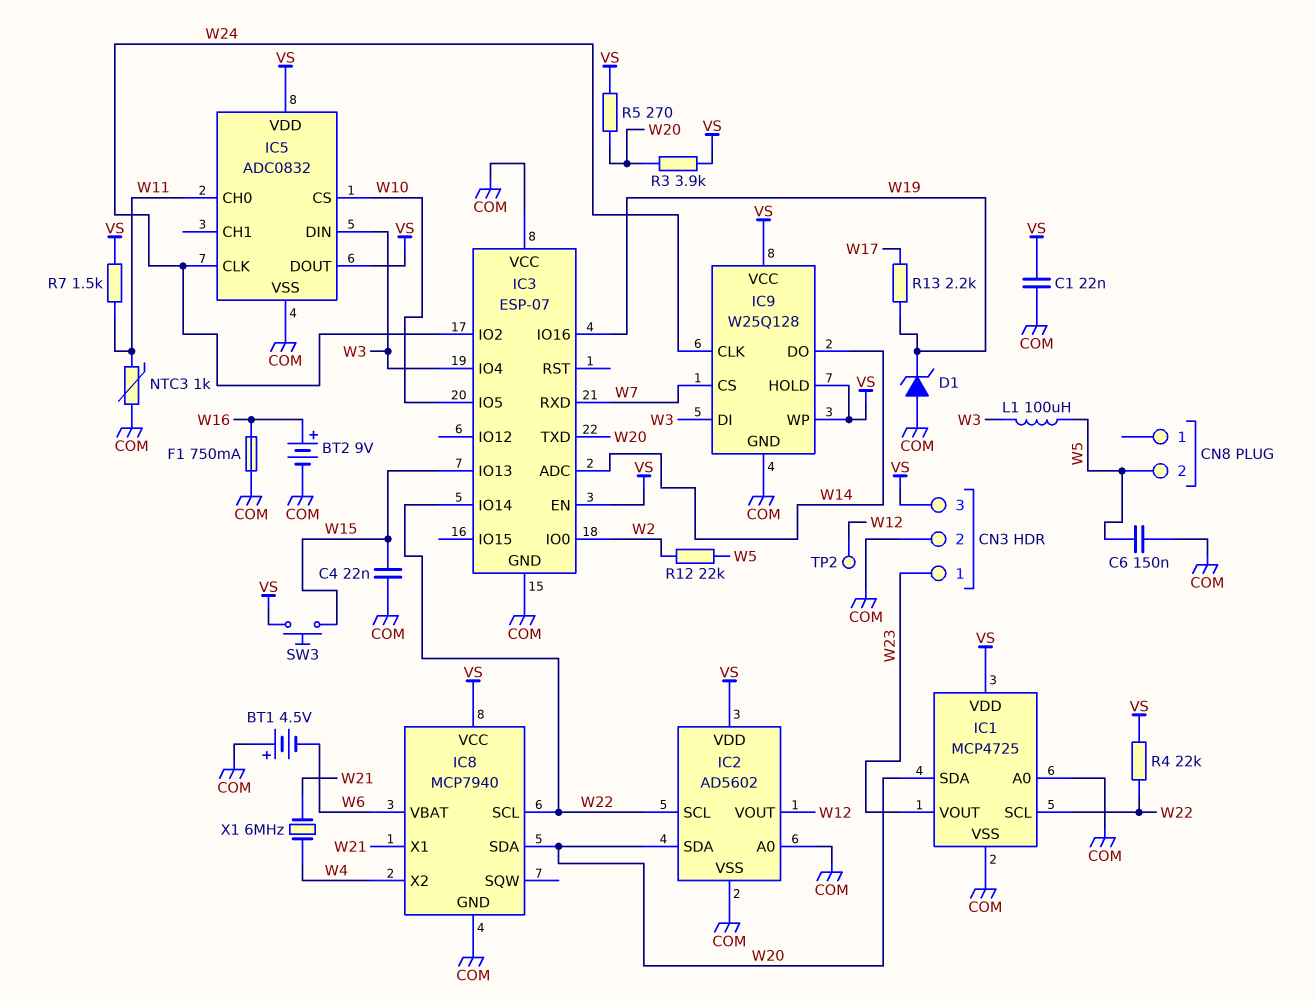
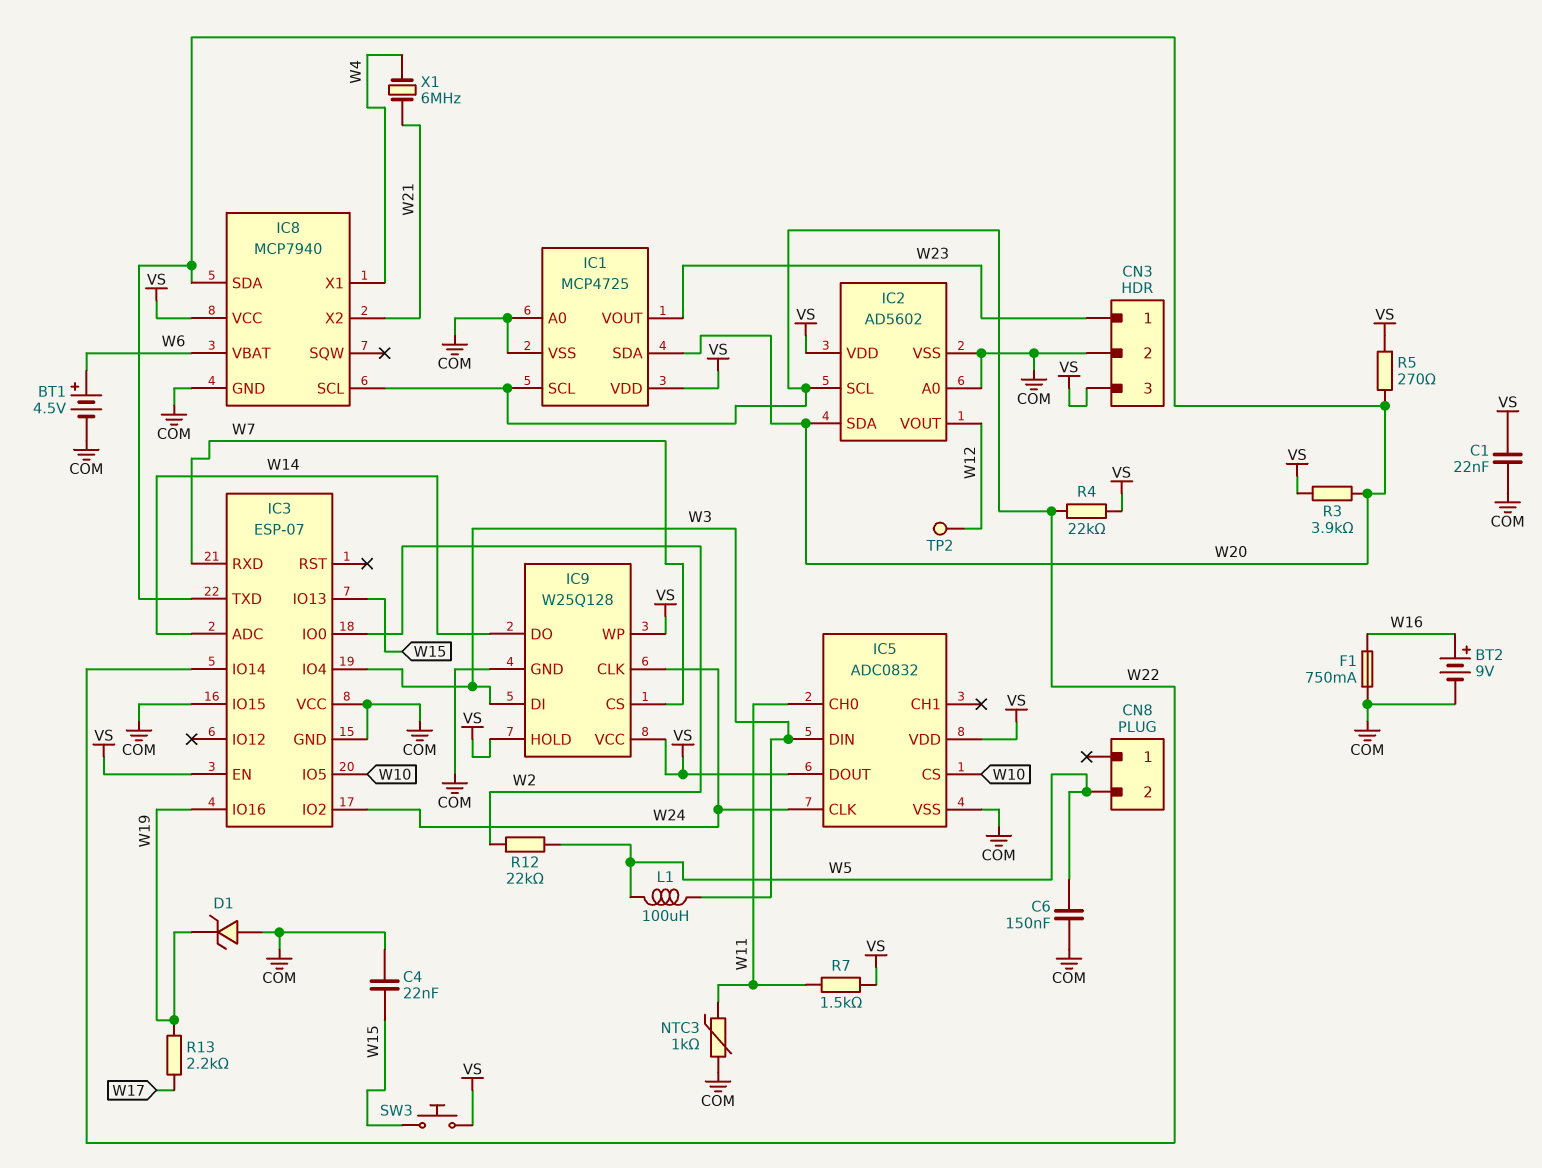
BT1: 4.5V (plus COM, minus W6) -> 4.5V (plus W6, minus COM)
IC3 pin IO15: none -> COM
IC8 pin X1: W21 -> W4
IC8 pin X2: W4 -> W21

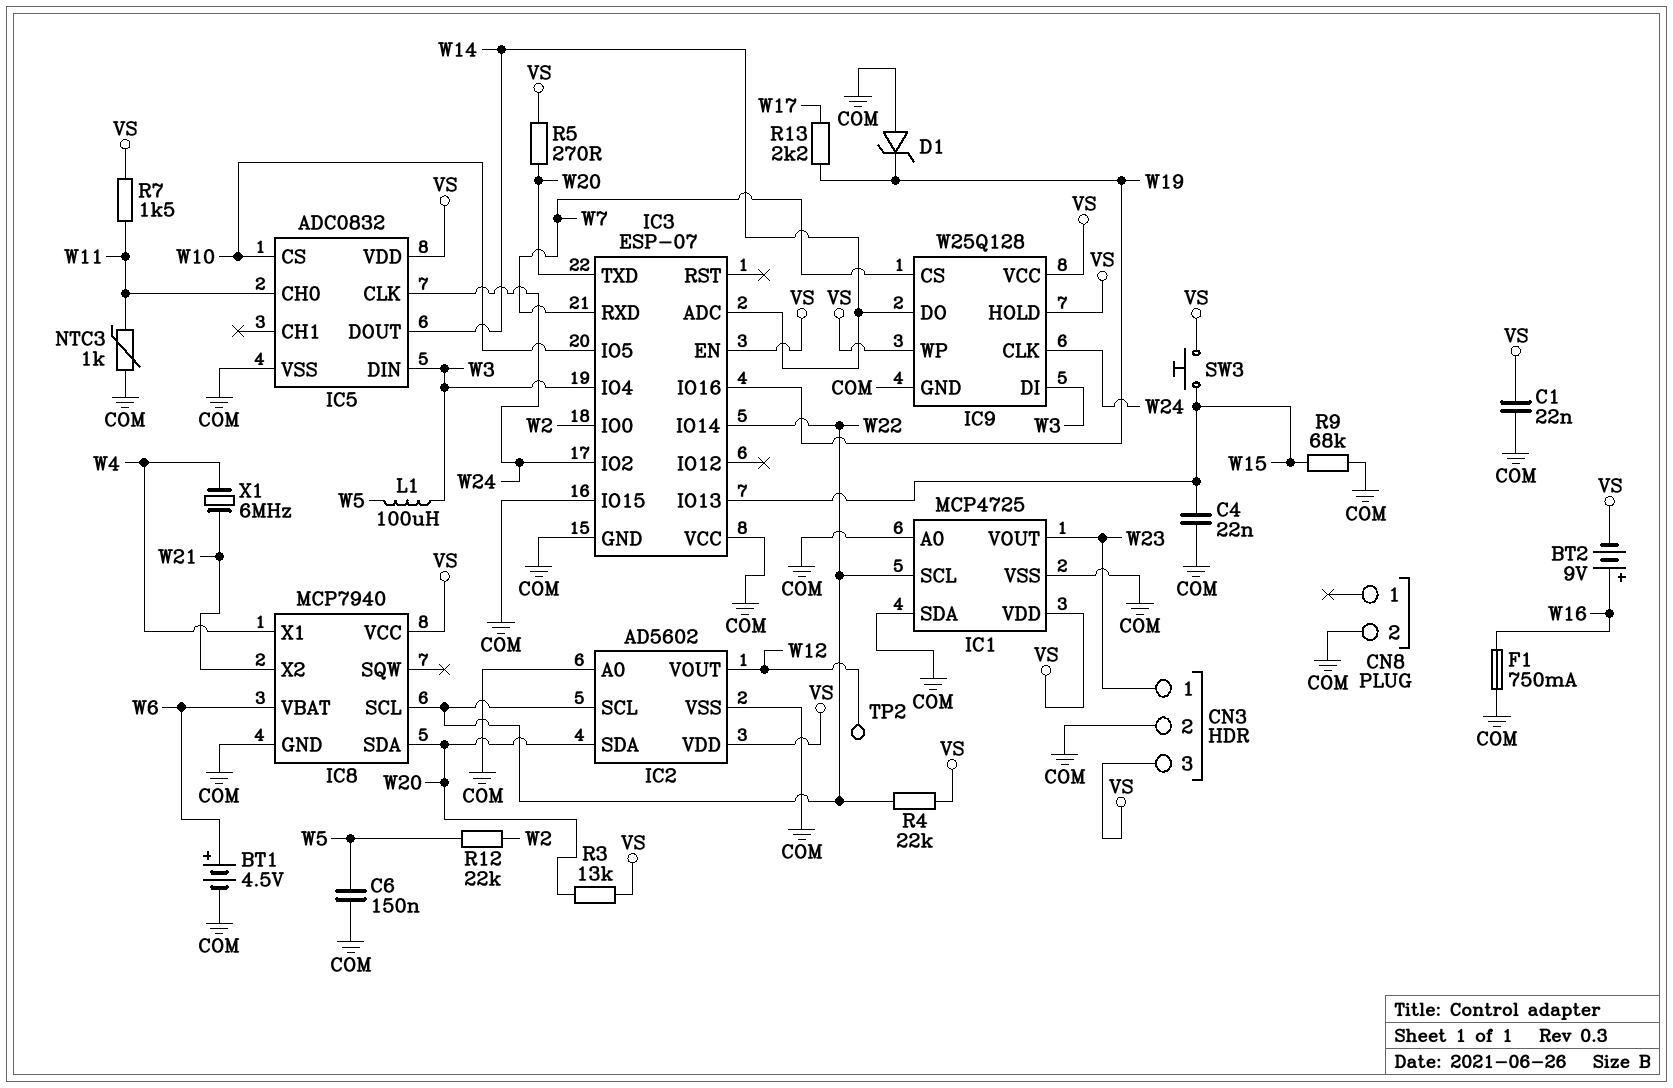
BT2: 9V (plus W16, minus COM) -> 9V (plus W16, minus VS)
CN8 pin 2: W5 -> COM
IC1 pin SDA: W20 -> COM
IC5 pin DOUT: VS -> W14
R3: 3.9k (VS, W20) -> 13k (VS, W20)
R9: none -> 68k (COM, W15)

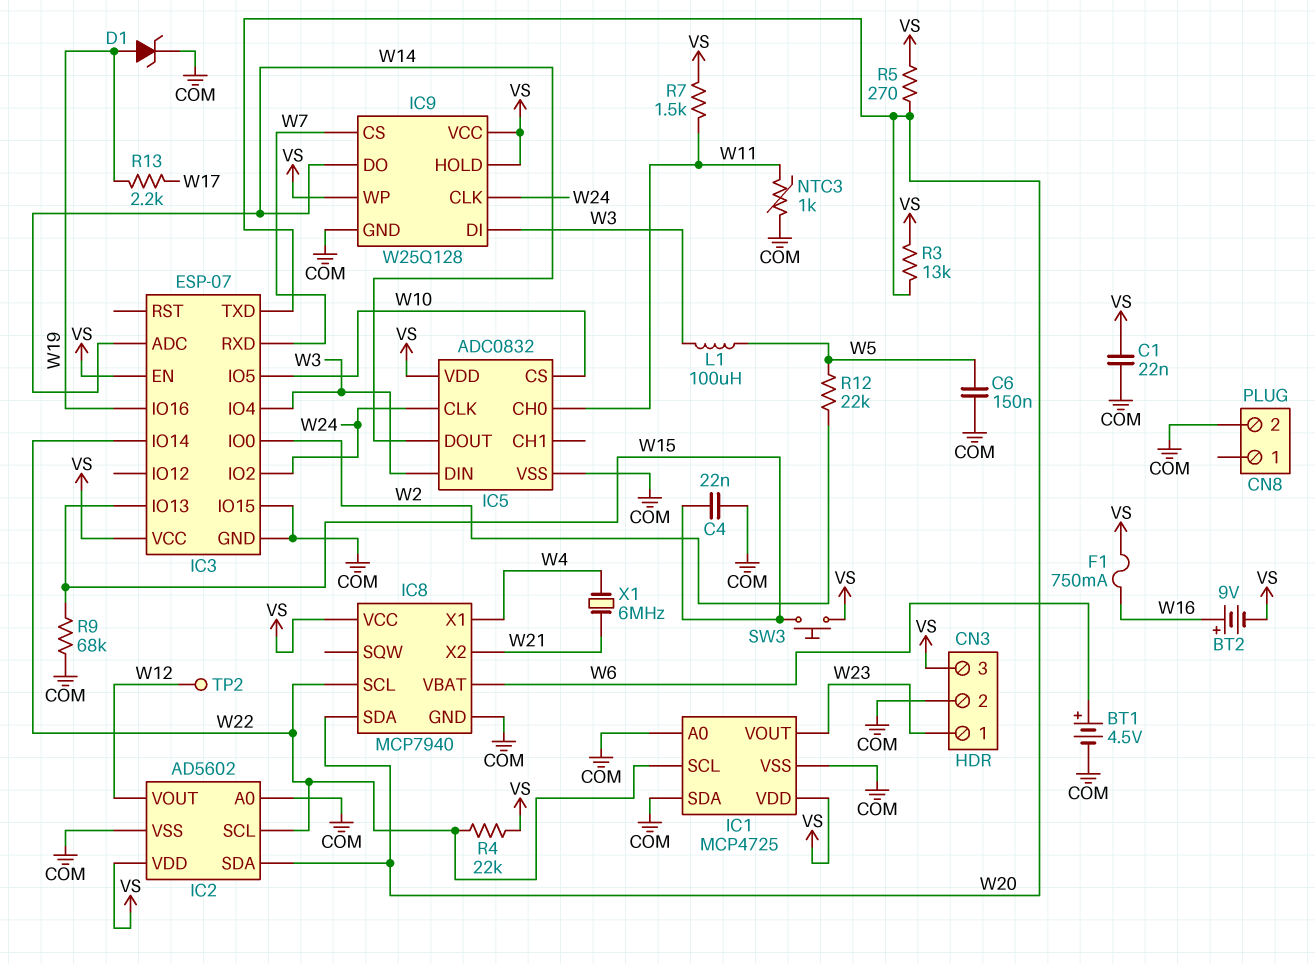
D1: zener (A COM, K W19) -> zener (A W19, K COM)
F1: 750mA (COM, W16) -> 750mA (VS, W16)
IC3 pin VCC: COM -> VS

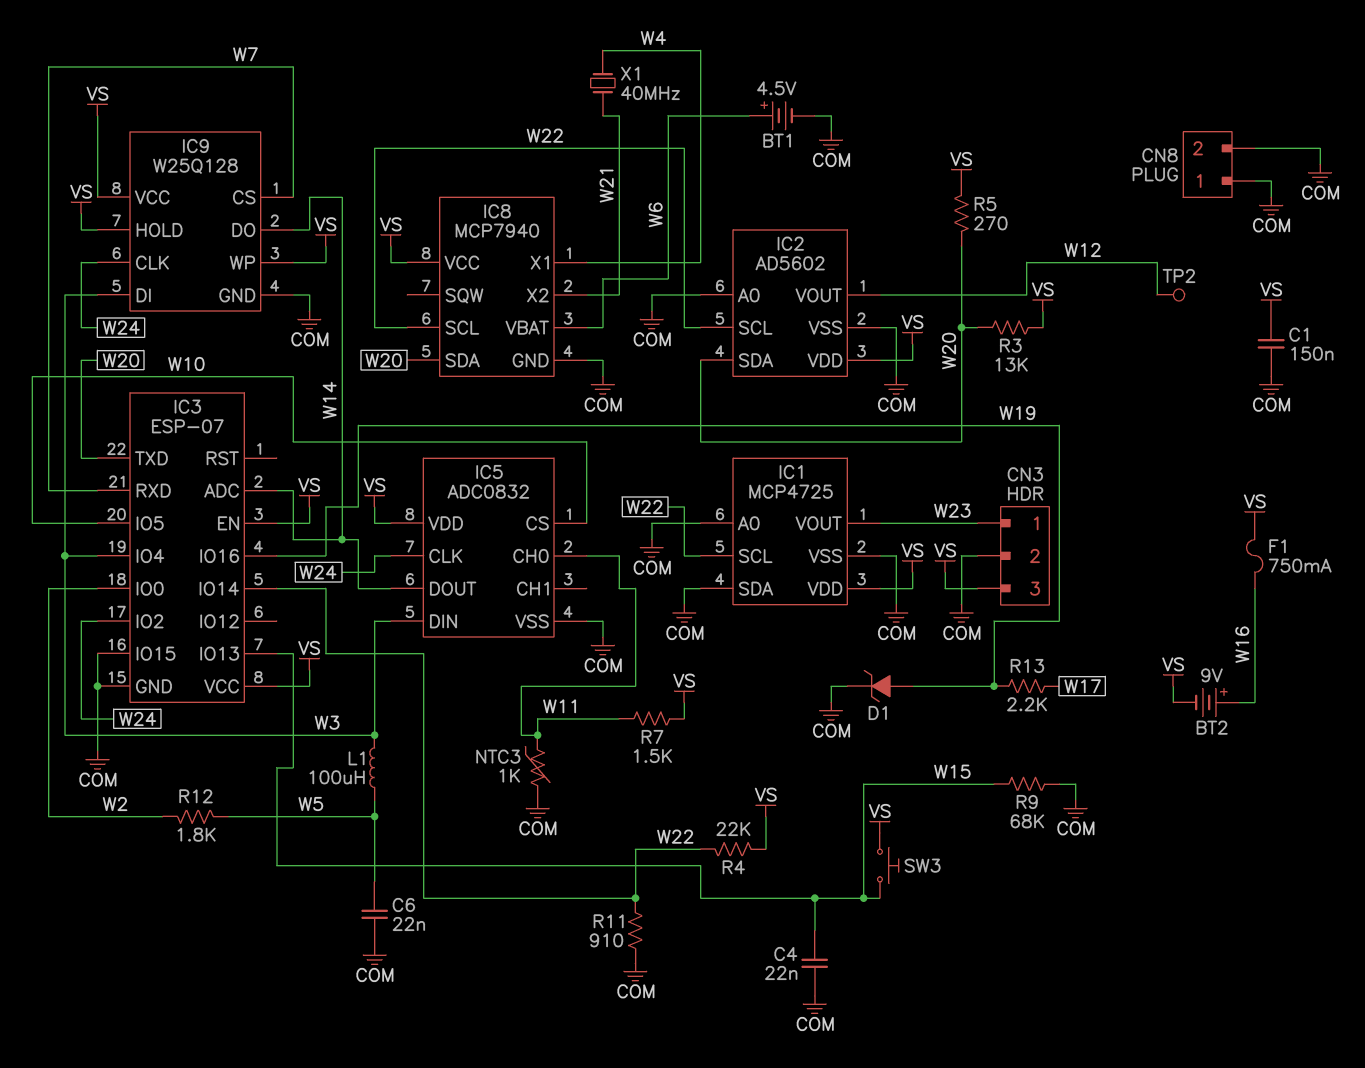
C1: 22nF (COM, VS) -> 150nF (COM, VS)
C6: 150nF (COM, W5) -> 22nF (COM, W5)
CN8 pin 1: none -> COM
R11: none -> 910 (COM, W22)
R12: 22k (W2, W5) -> 1.8k (W2, W5)
X1: 6MHz (W4, W21) -> 40MHz (W4, W21)

